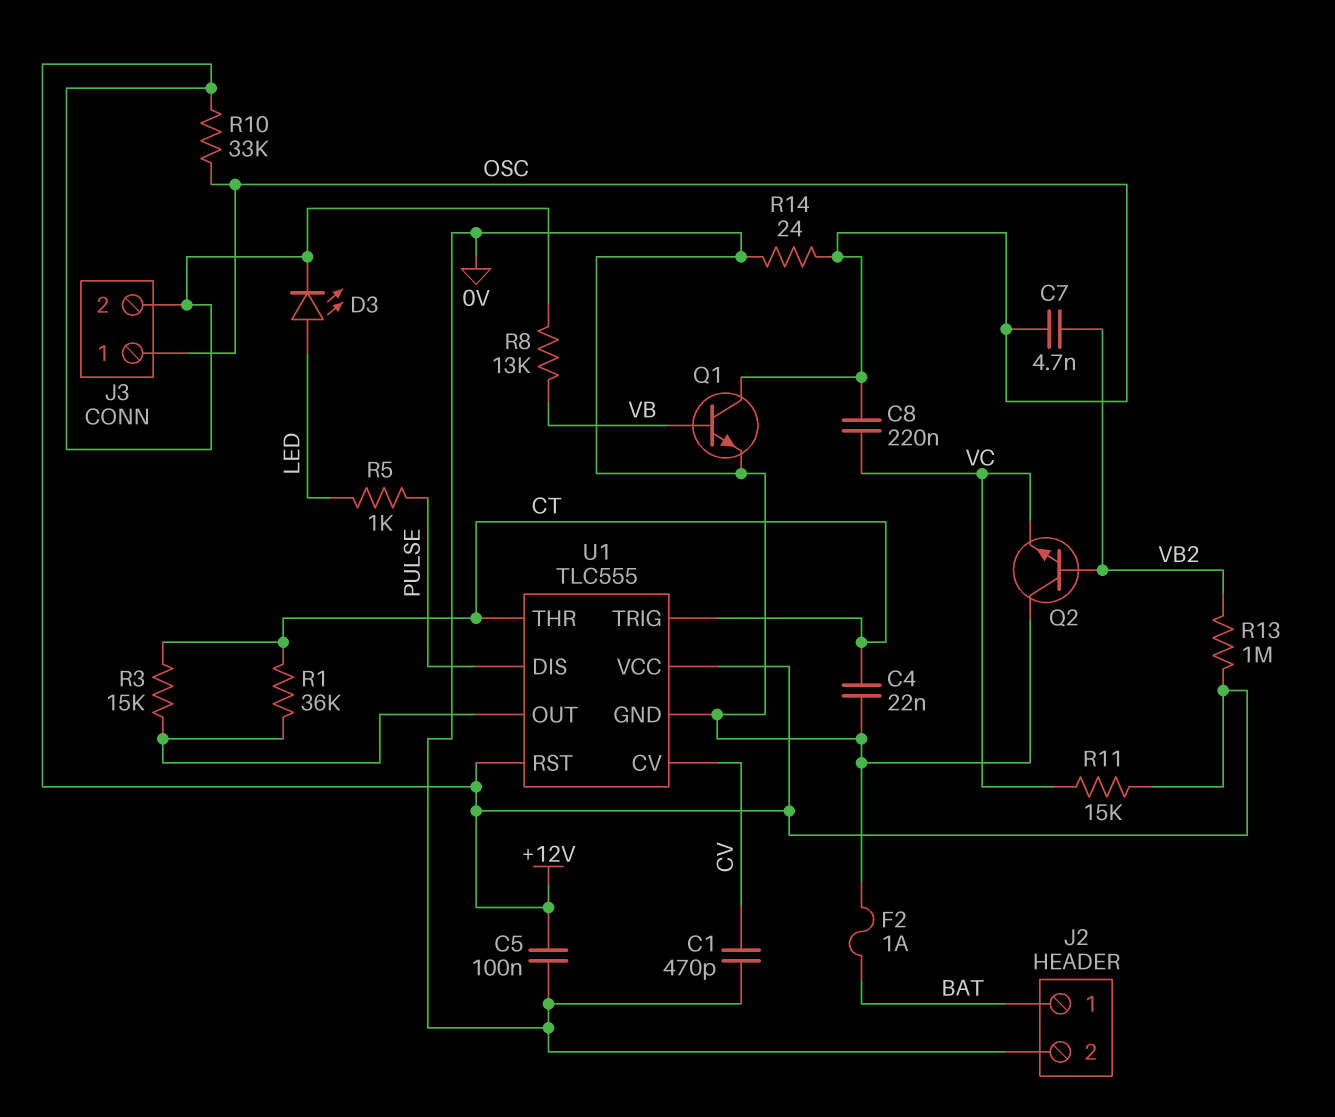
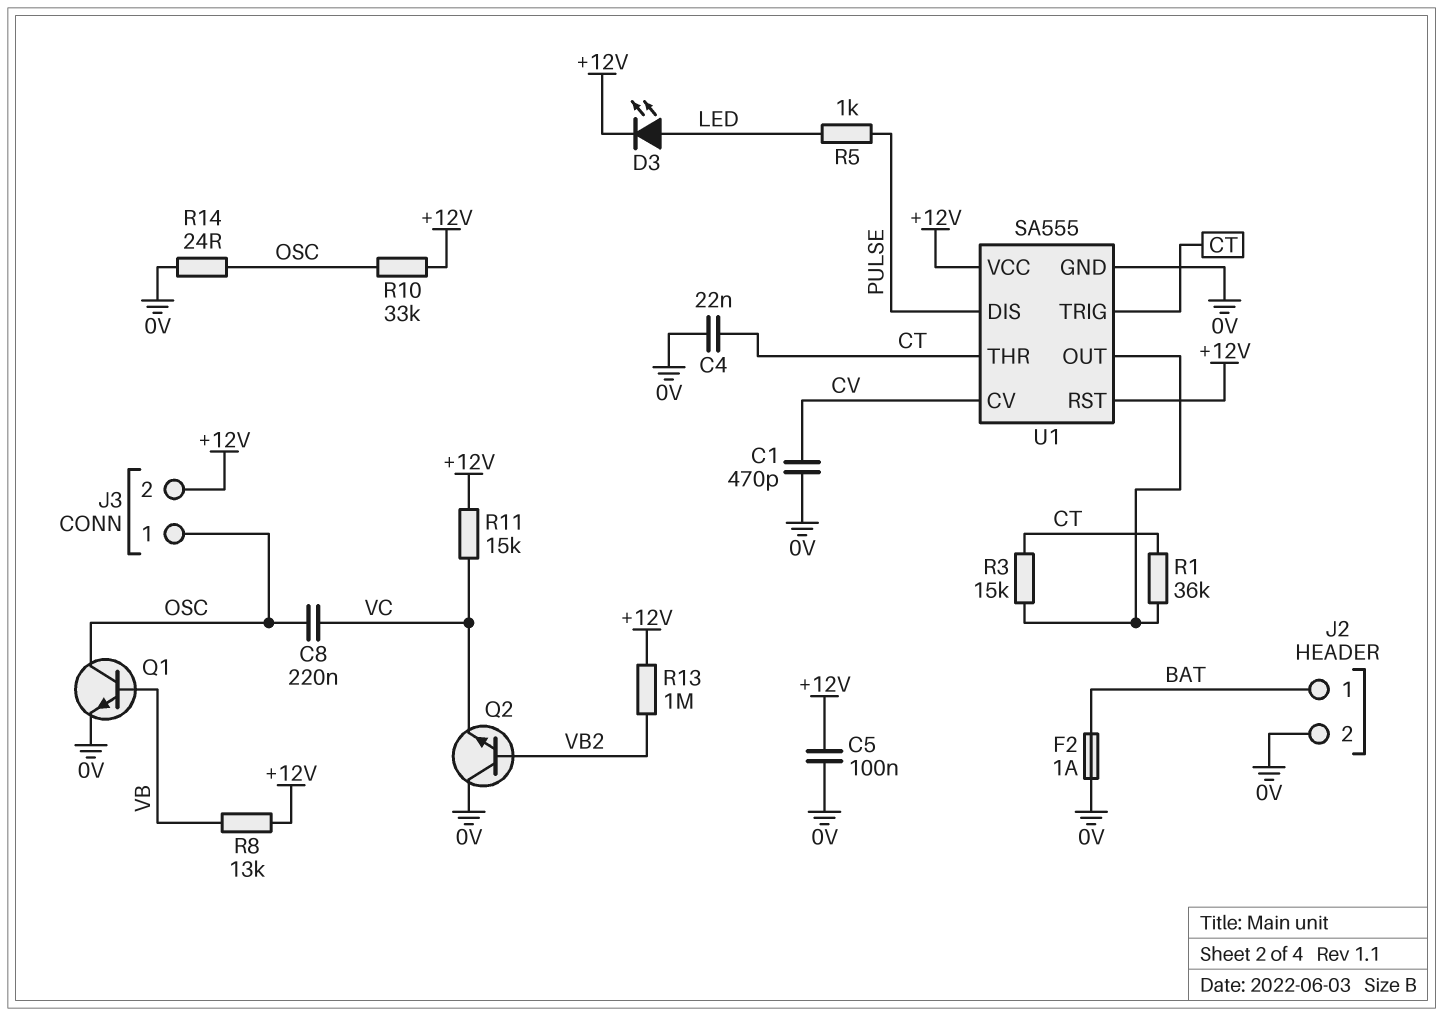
C7: 4.7nF (OSC, VB2) -> none
U1: TLC555 -> SA555

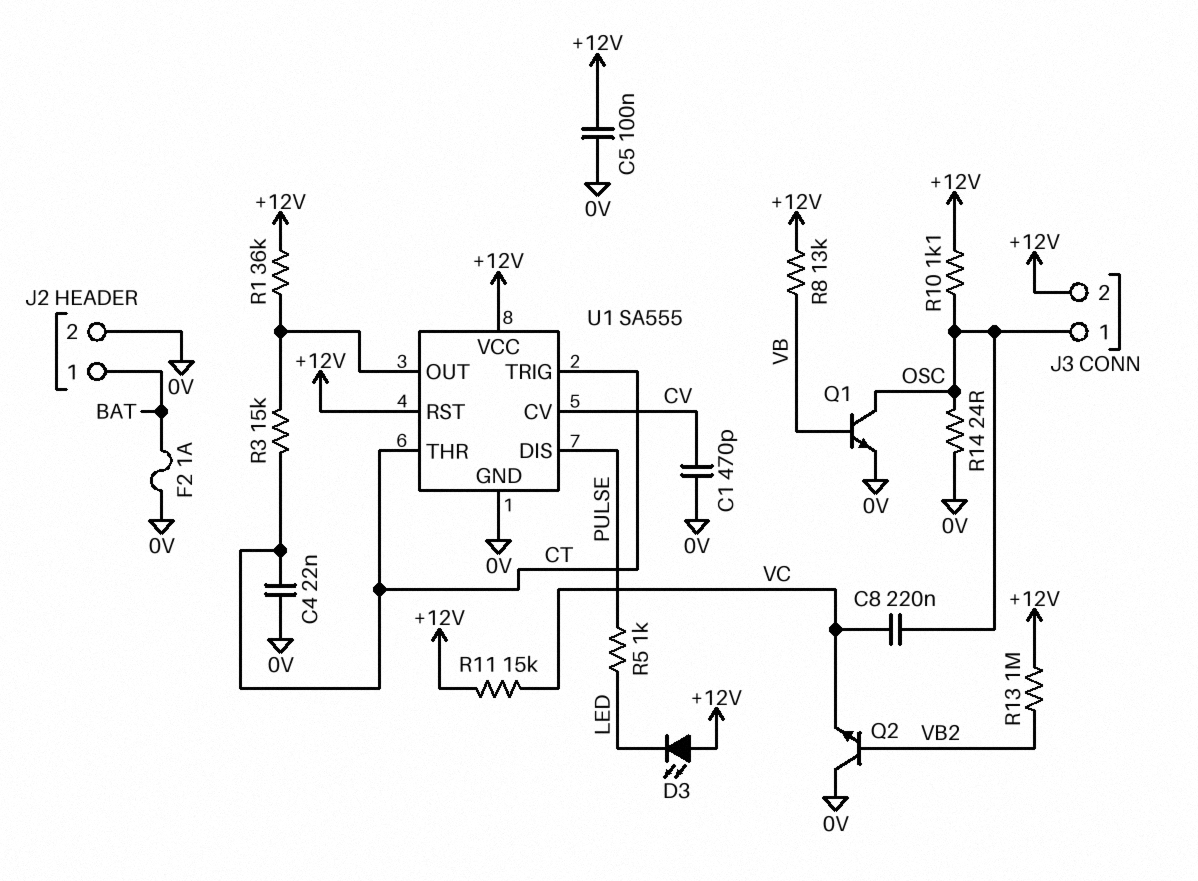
D3: LED (A LED, K +12V) -> LED (A +12V, K LED)
R1: 36k (CT, U1/OUT) -> 36k (+12V, U1/OUT)
R10: 33k (+12V, OSC) -> 1.1k (+12V, OSC)

